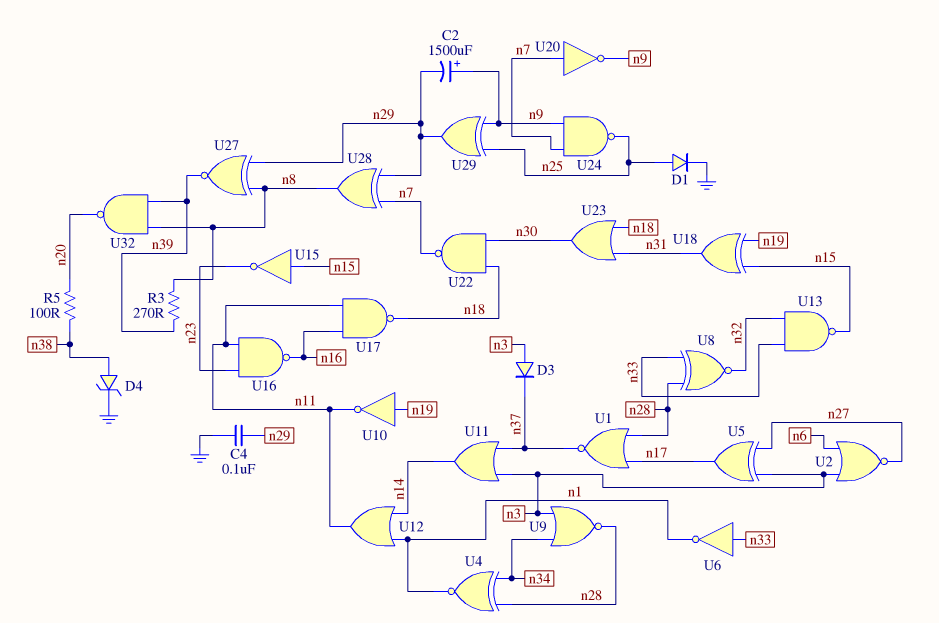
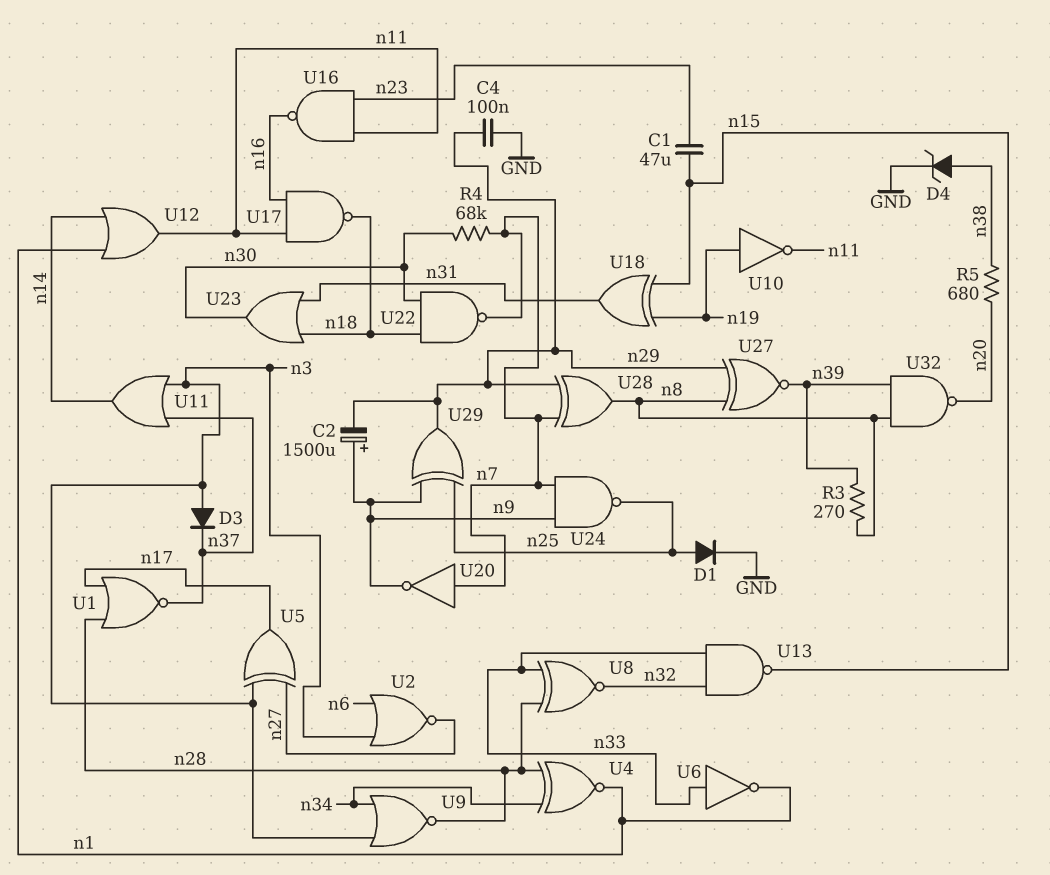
C1: none -> 47uF (n15, n23)
R4: none -> 68k (n7, n30)
R5: 100 (n20, n38) -> 680 (n20, n38)
U15: NOT (in n15, out n23) -> none

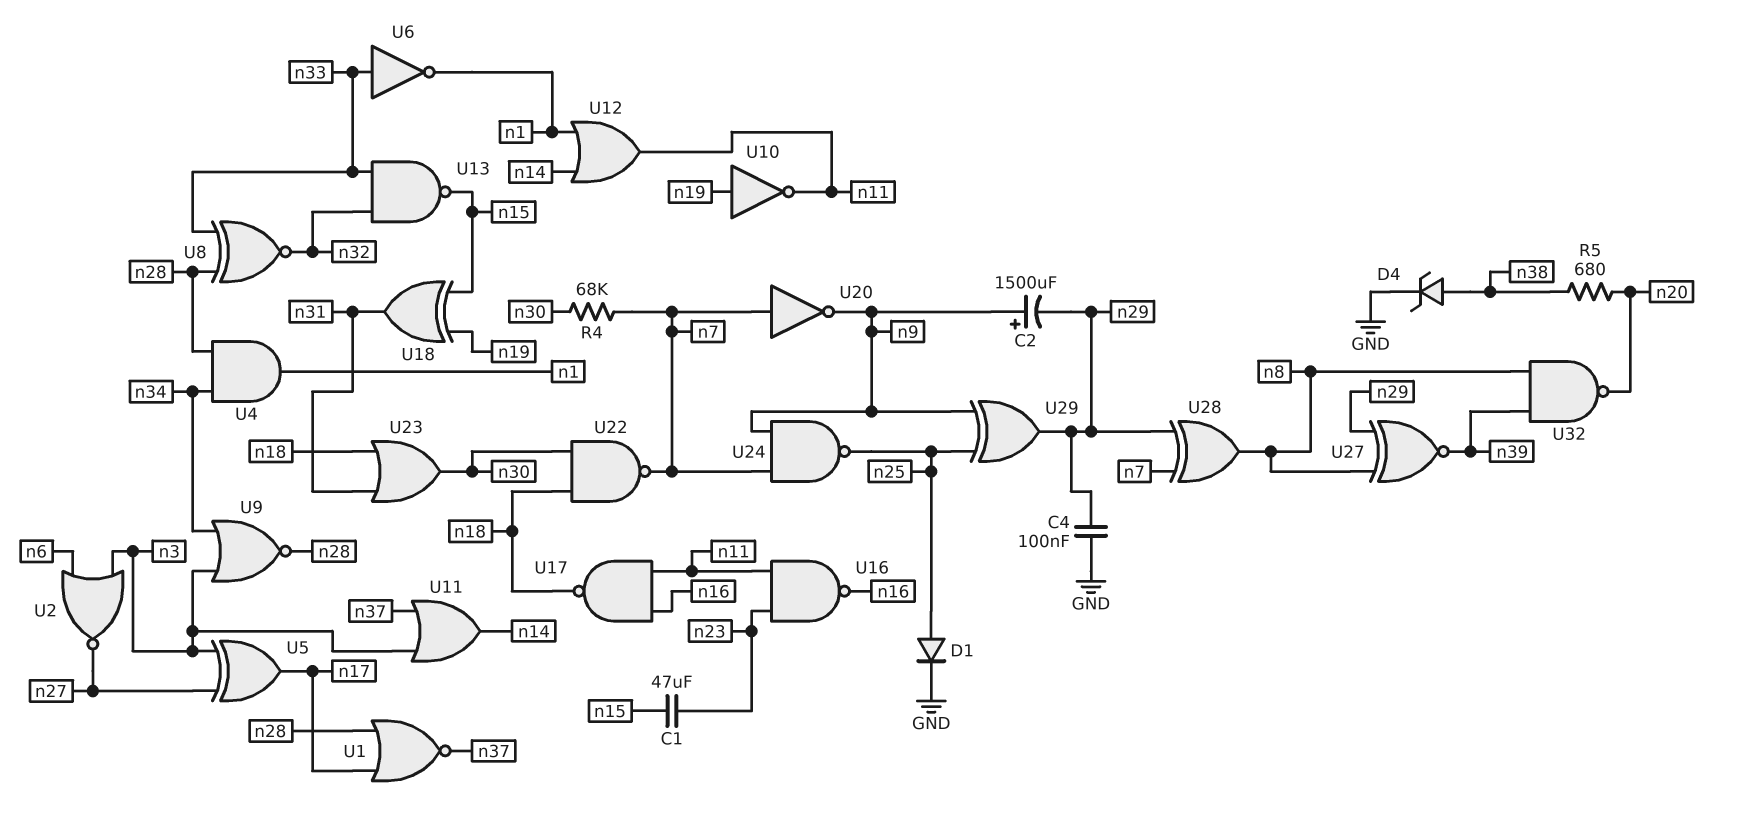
D3: diode (A n3, K n37) -> none
R3: 270 (n8, n39) -> none
U4: XNOR (in n28, in n34, out n1) -> AND (in n28, in n34, out n1)

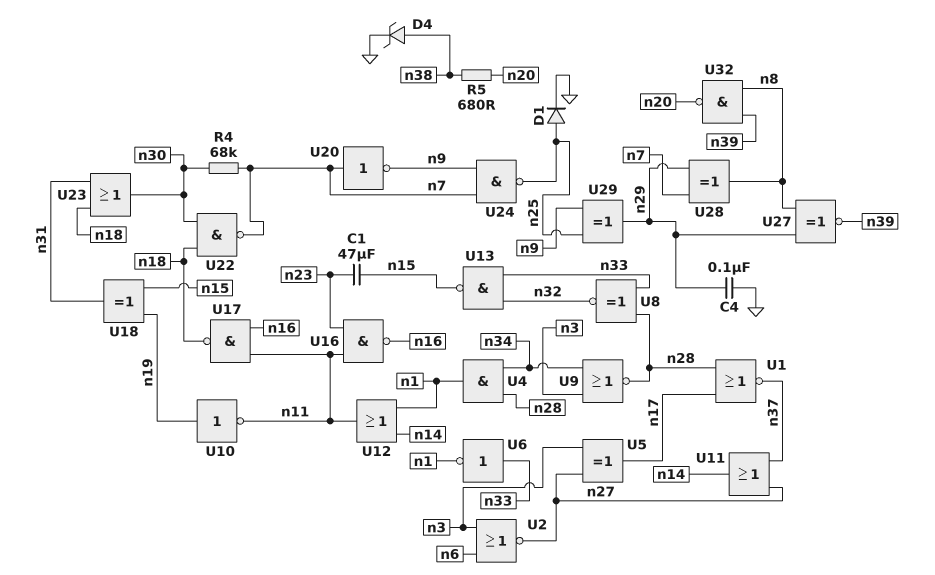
C2: 1500uF (plus n9, minus n29) -> none
U11: OR (in n3, in n37, out n14) -> OR (in n27, in n37, out n14)

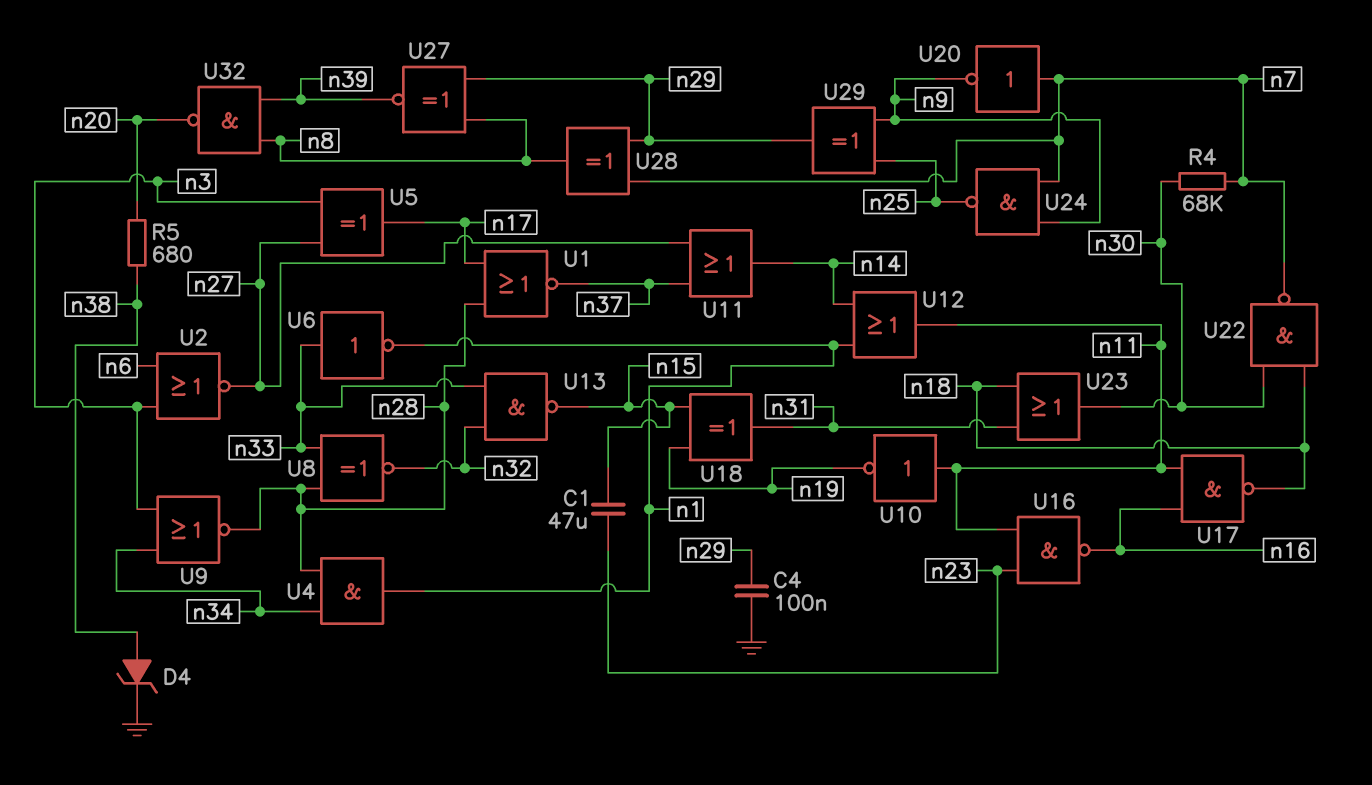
D1: diode (A n25, K GND) -> none
U10: NOT (in n19, out n11) -> NOT (in n11, out n19)

